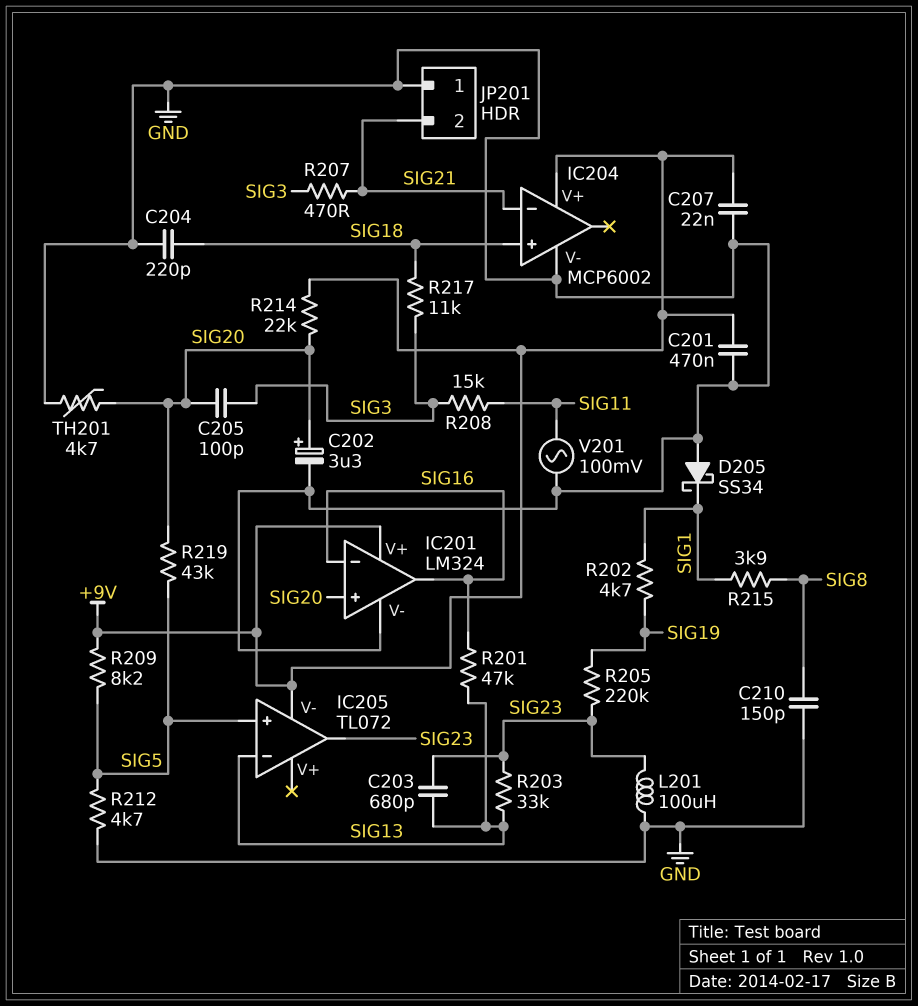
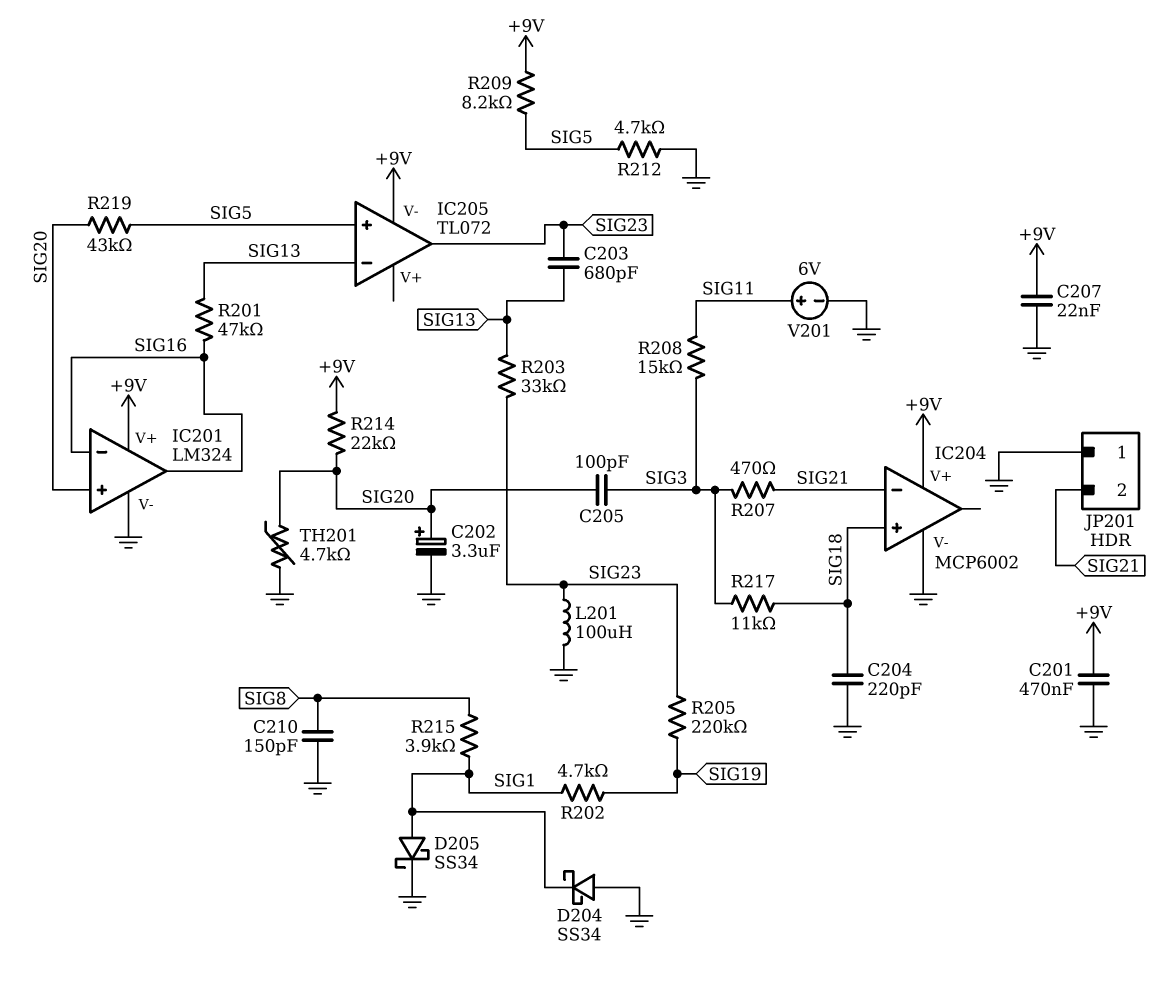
D204: none -> schottky SS34 (A GND, K SIG1)
D205: schottky SS34 (A GND, K SIG1) -> schottky SS34 (A SIG1, K GND)
V201: AC 100mV (GND, SIG11) -> 6V (plus SIG11, minus GND)

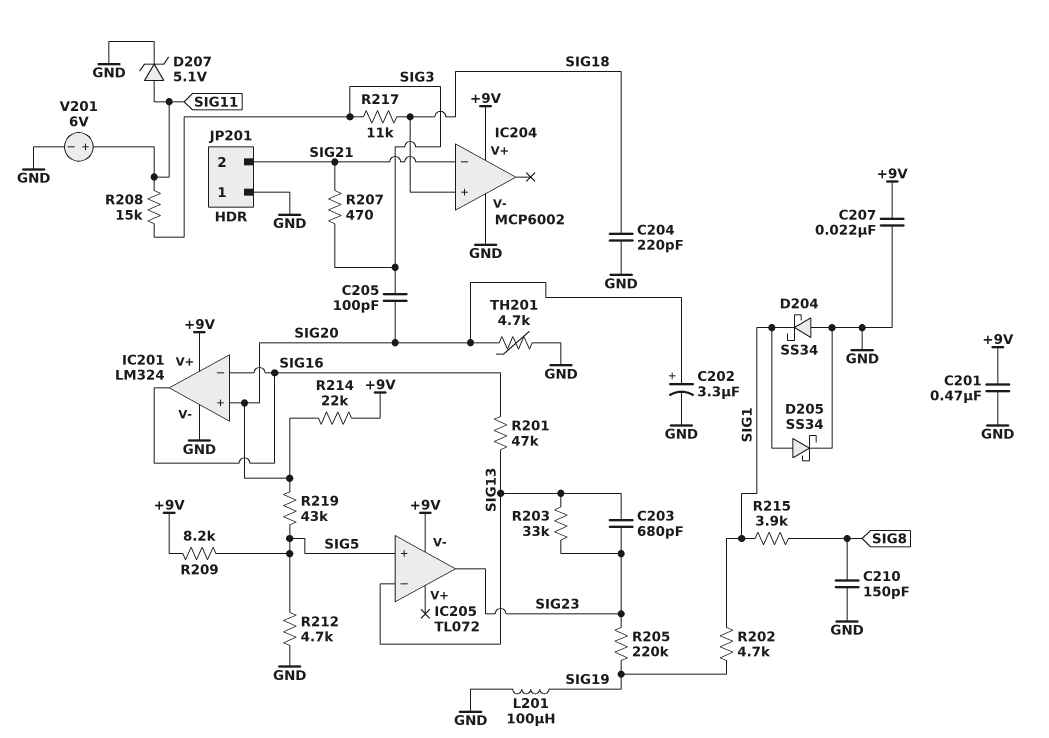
D207: none -> zener 5.1V (A SIG11, K GND)
L201: 100uH (GND, SIG23) -> 100uH (GND, SIG19)

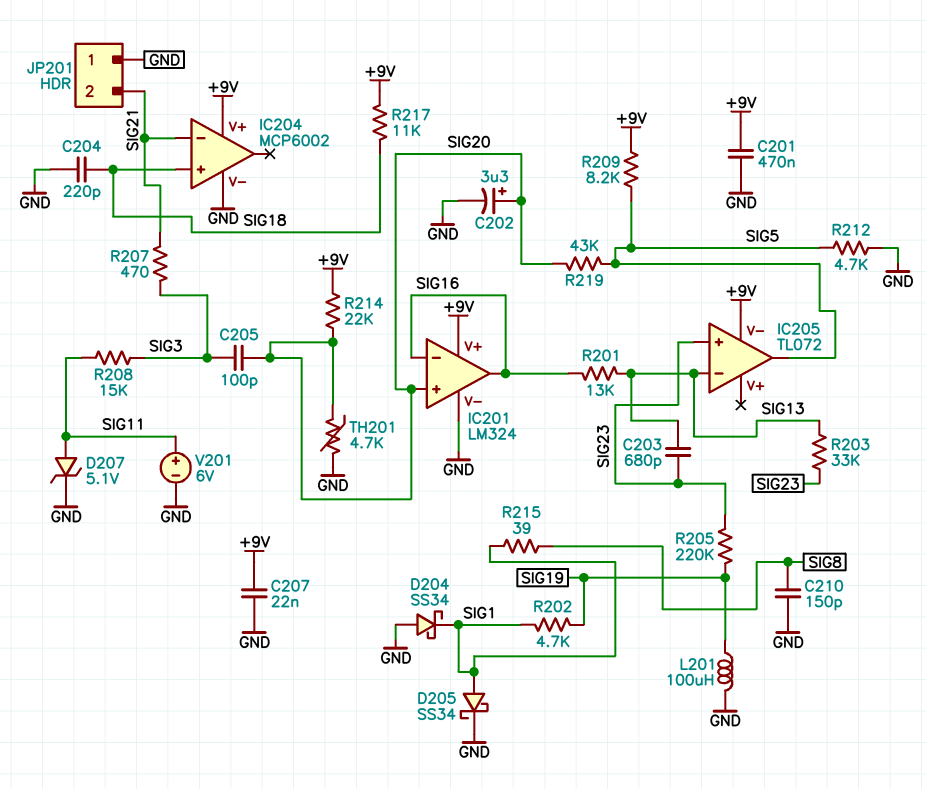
IC205 pin in+: SIG5 -> SIG23
IC205 pin out: SIG23 -> SIG5
R201: 47k (SIG13, SIG16) -> 13k (SIG13, SIG16)
R215: 3.9k (SIG1, SIG8) -> 39 (SIG1, SIG8)
R217: 11k (SIG3, SIG18) -> 11k (+9V, SIG18)

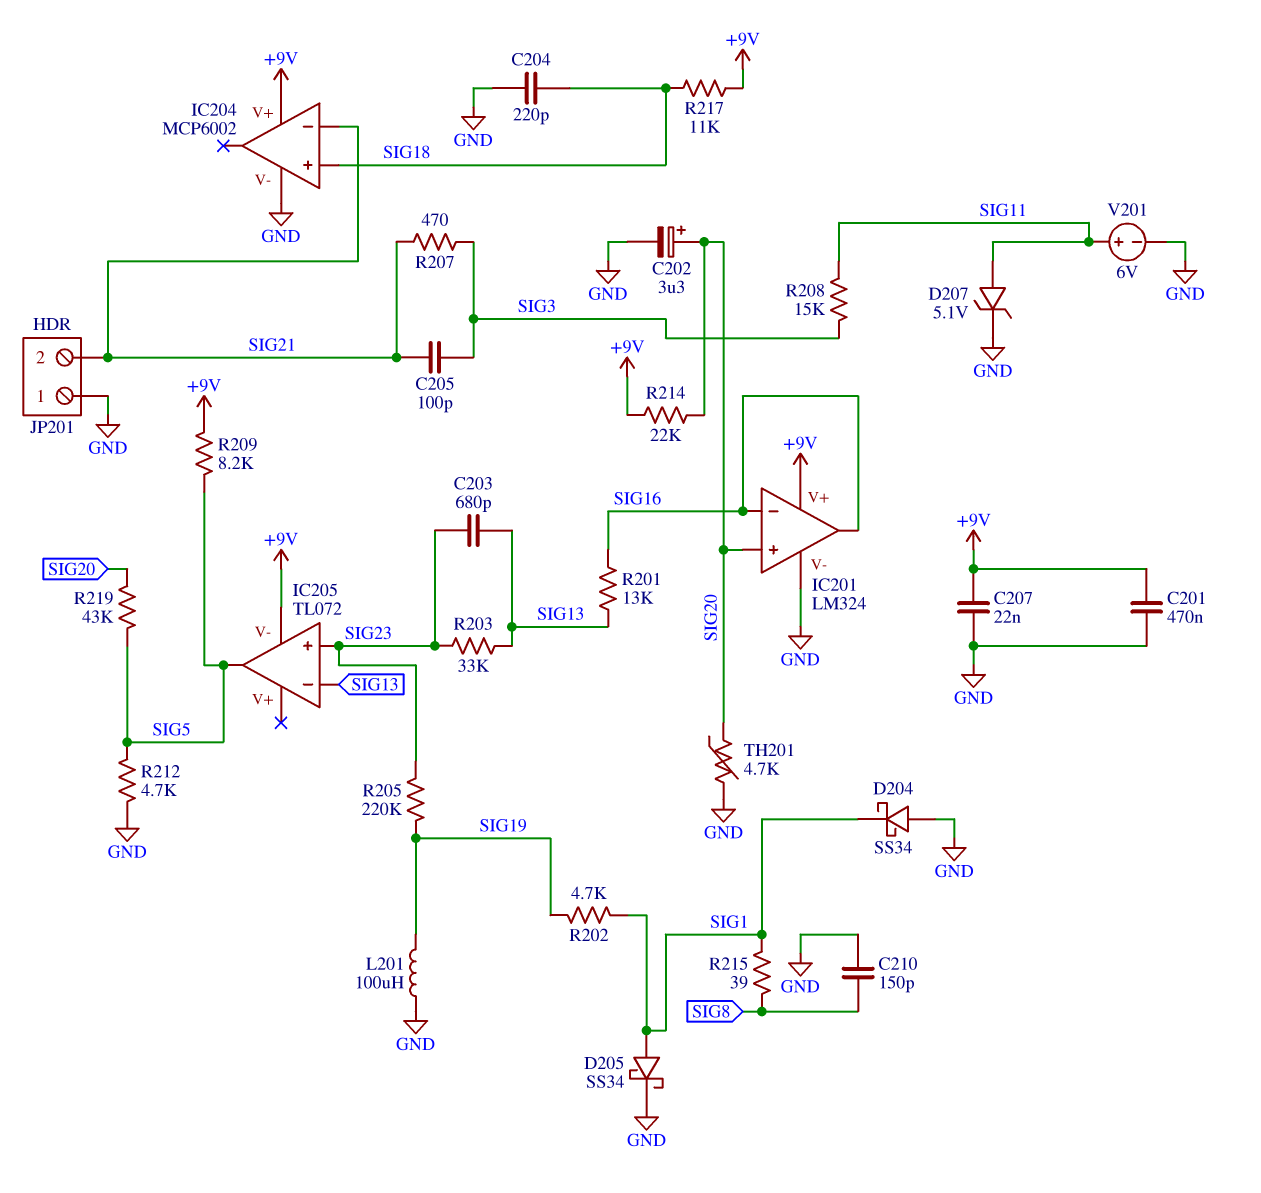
C205: 100pF (SIG3, SIG20) -> 100pF (SIG3, SIG21)

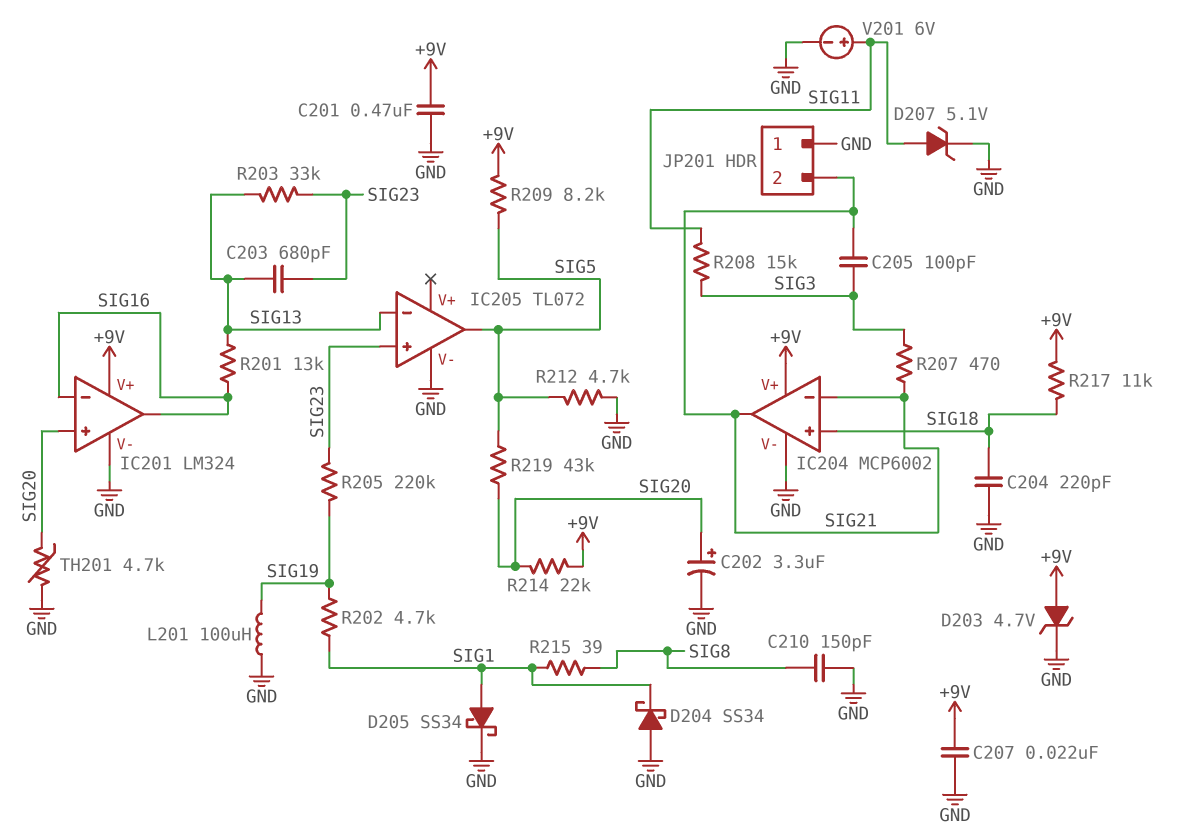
D203: none -> zener 4.7V (A +9V, K GND)
IC204 pin out: none -> SIG21
IC205 pin V-: +9V -> GND

